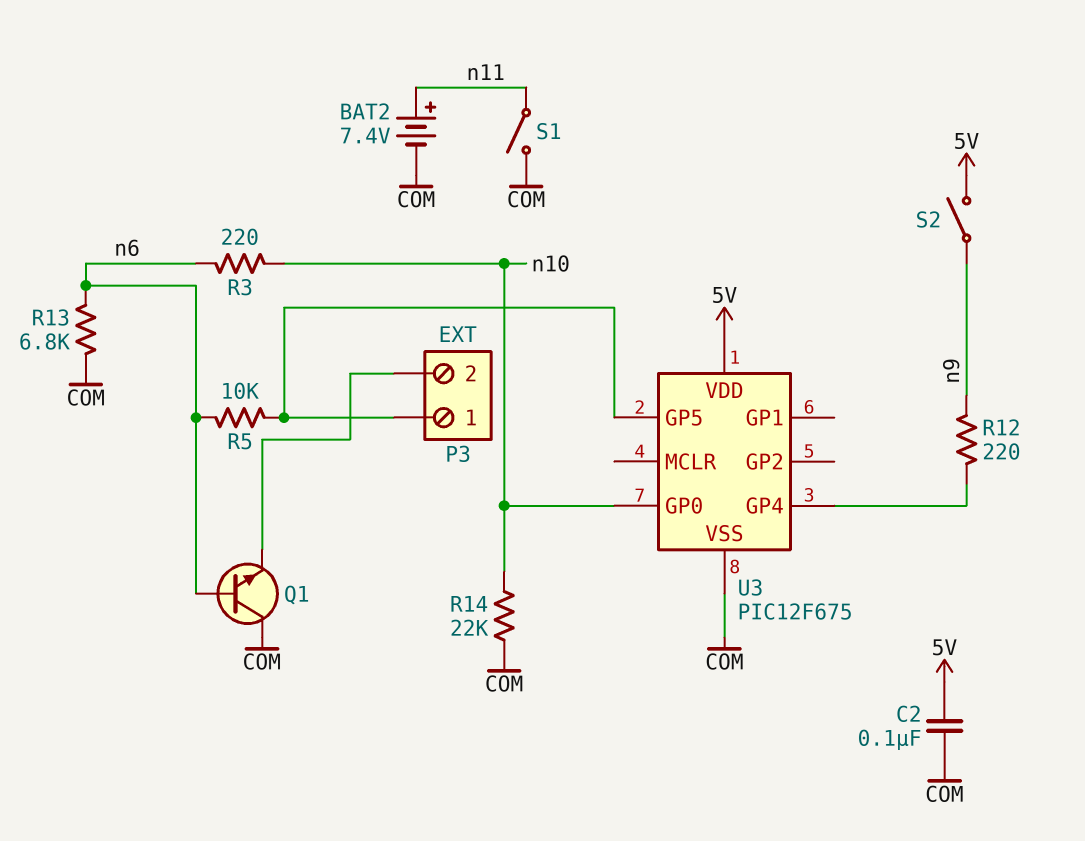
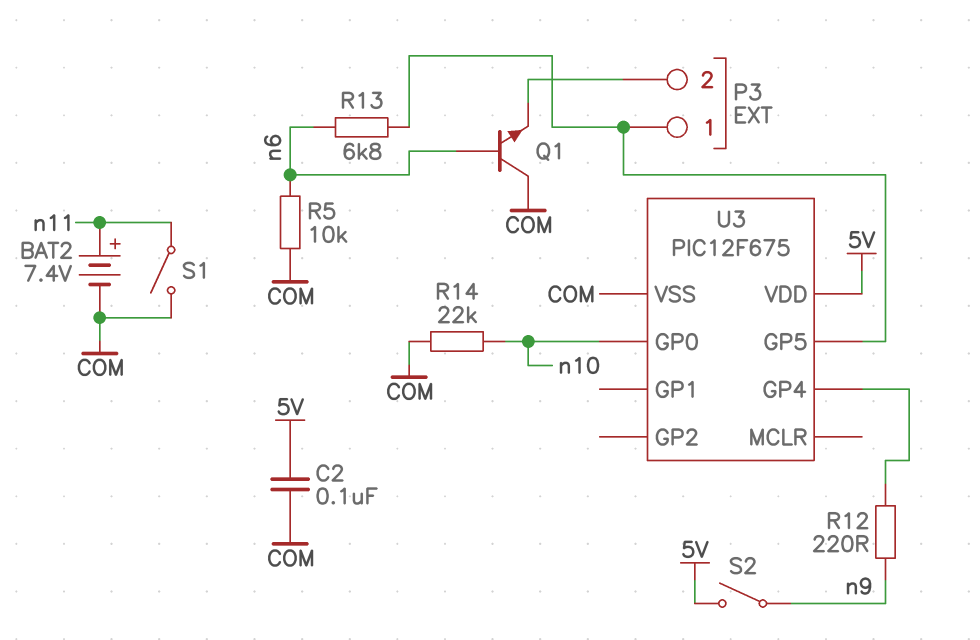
R3: 220 (n6, n10) -> none
R5: 10k (P3/1, n6) -> 10k (COM, n6)
R13: 6.8k (COM, n6) -> 6.8k (P3/1, n6)

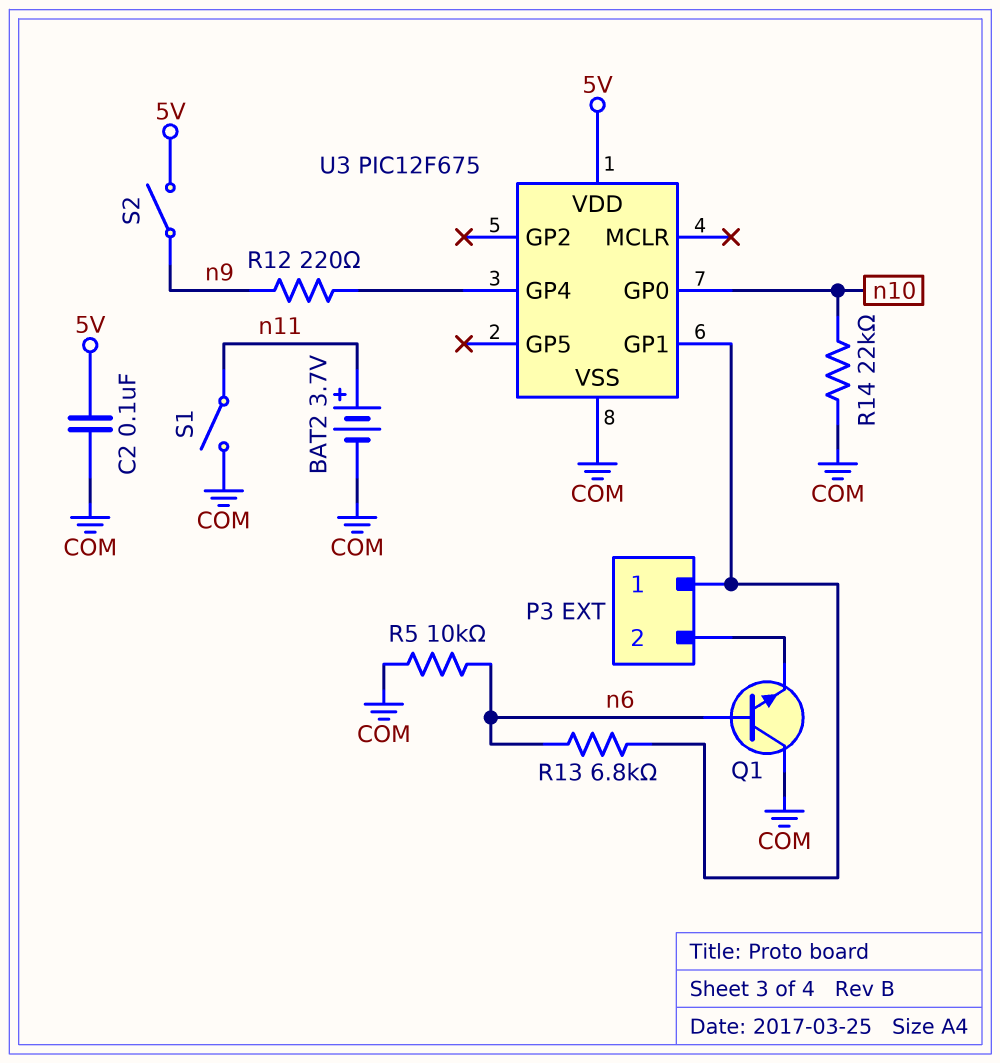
BAT2: 7.4V (plus n11, minus COM) -> 3.7V (plus n11, minus COM)
U3 pin GP1: none -> P3/1
U3 pin GP5: P3/1 -> none

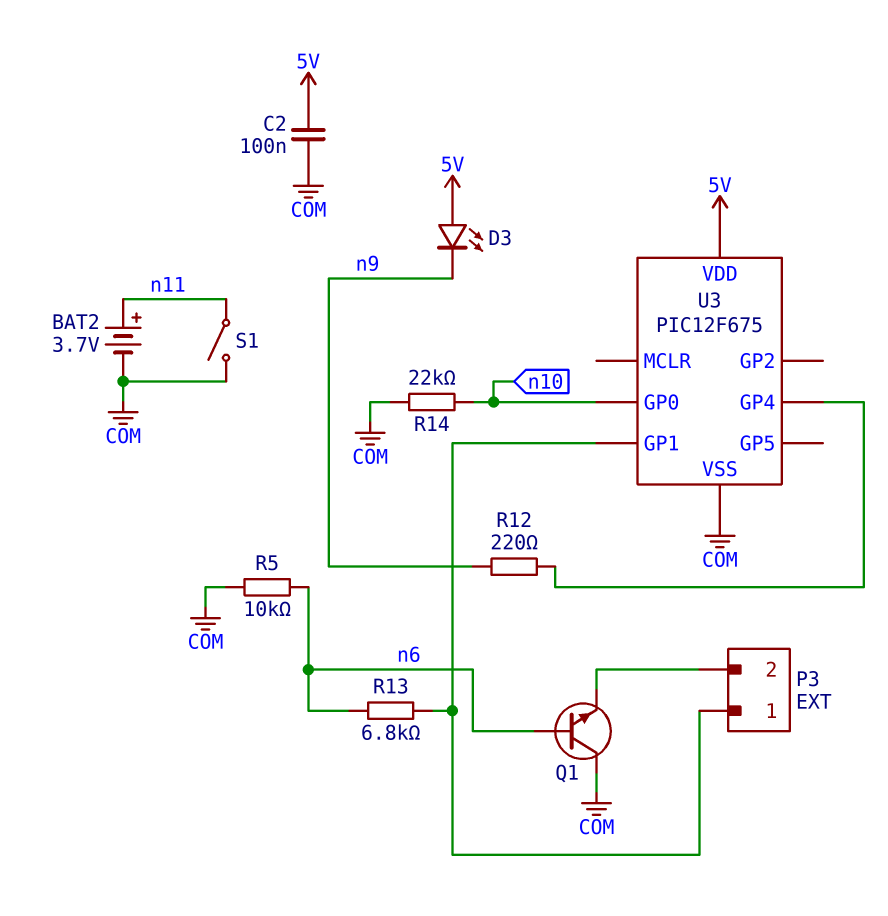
D3: none -> LED (A 5V, K n9)
S2: switch (5V, n9) -> none

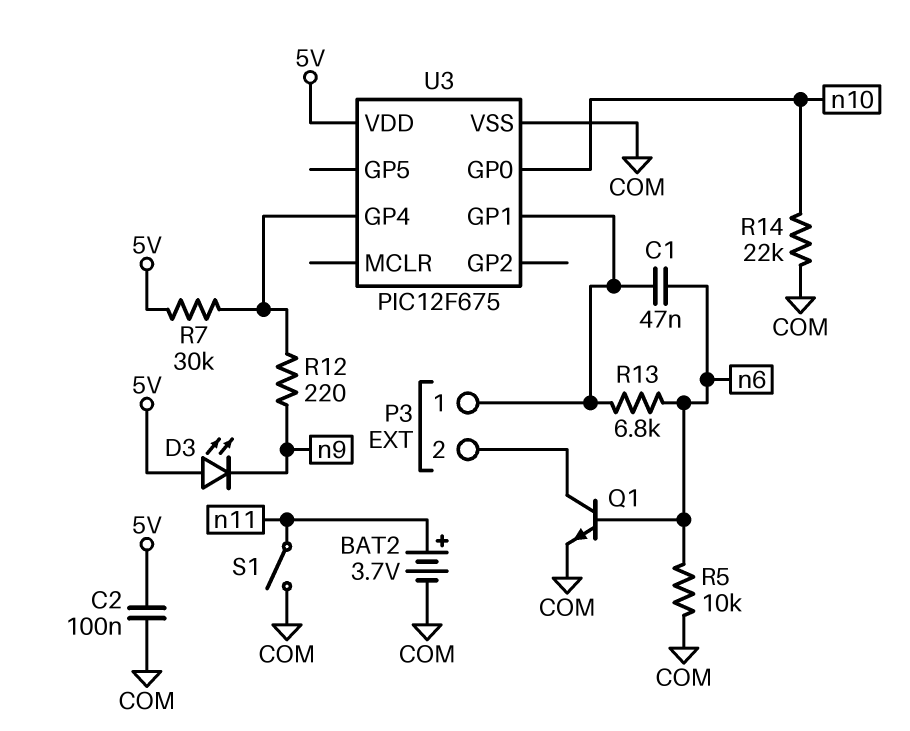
C1: none -> 47nF (P3/1, n6)
Q1: NPN (B n6, C COM, E P3/2) -> NPN (B n6, C P3/2, E COM)
R7: none -> 30k (5V, U3/GP4)

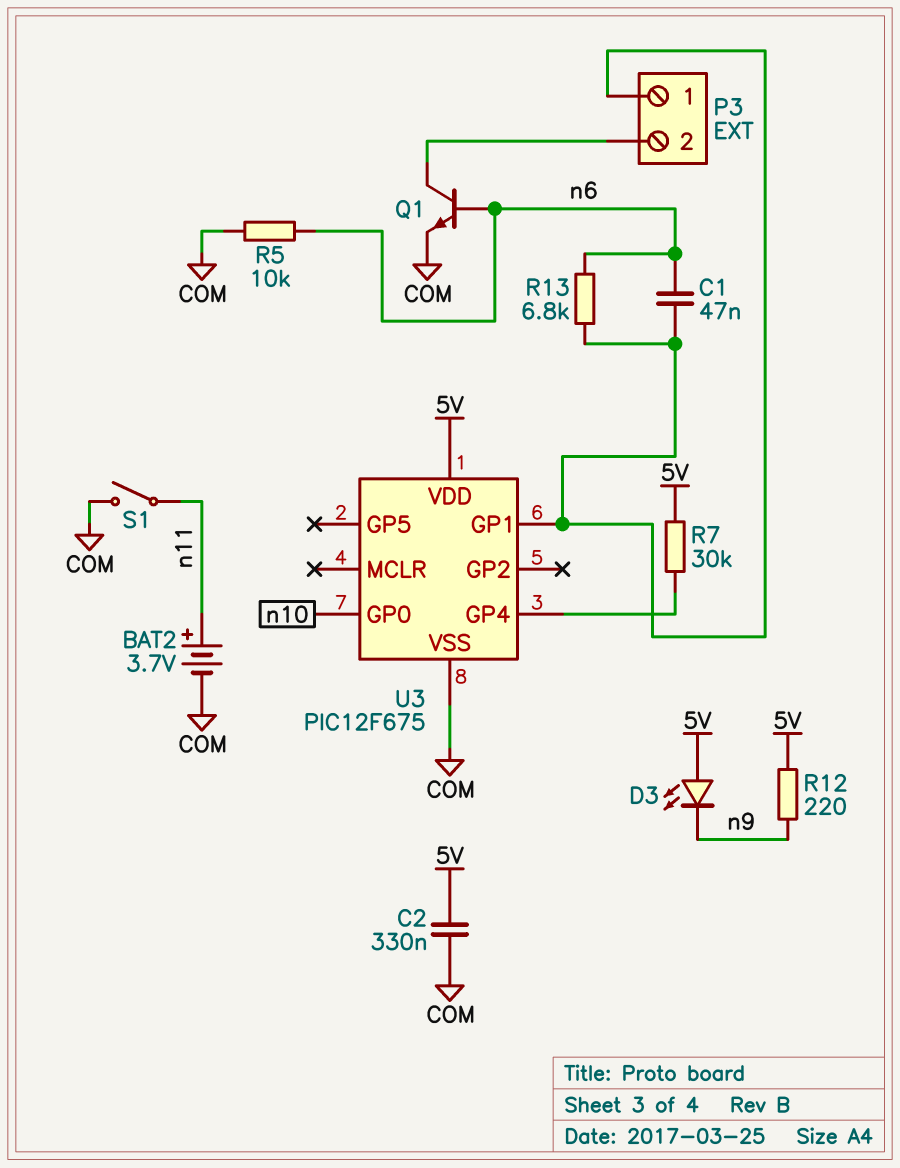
C2: 100nF (5V, COM) -> 330nF (5V, COM)
R12: 220 (U3/GP4, n9) -> 220 (5V, n9)
R14: 22k (COM, n10) -> none

